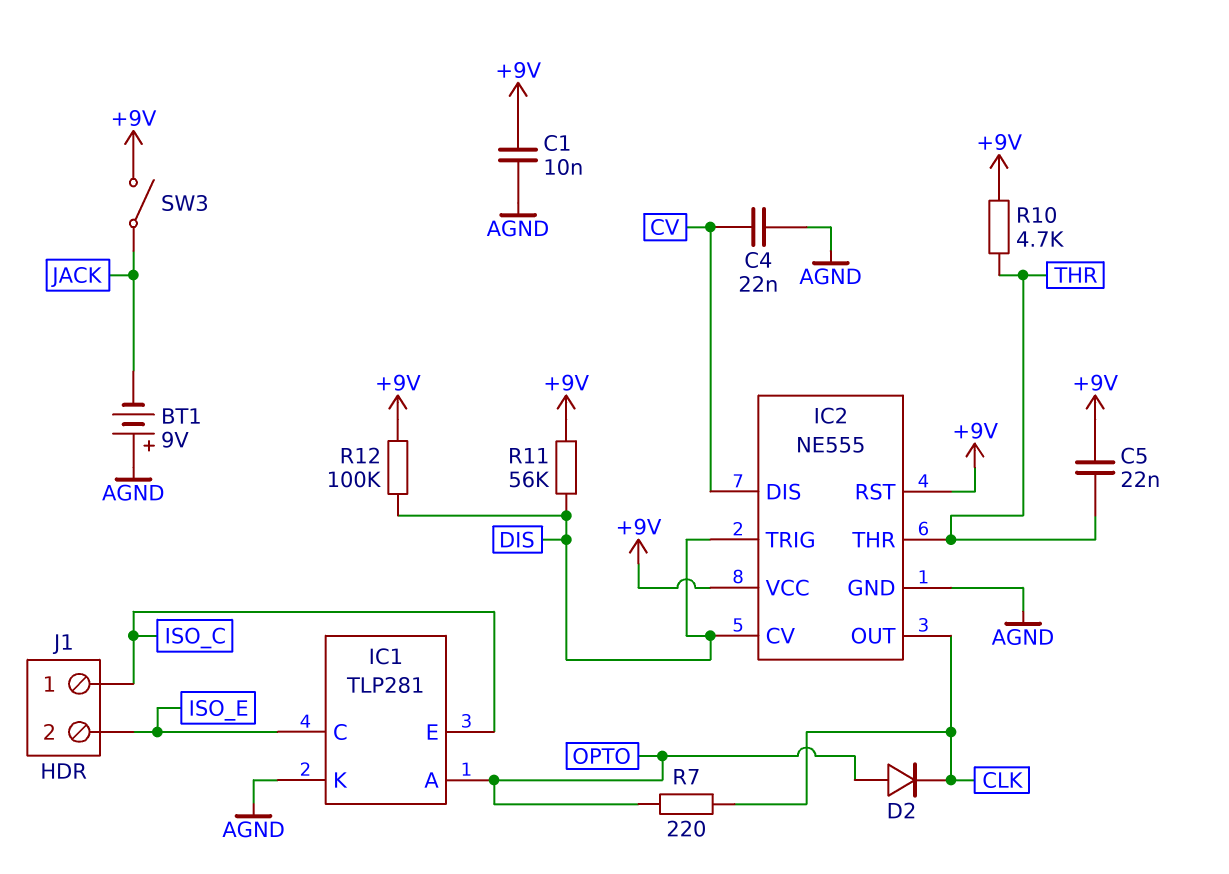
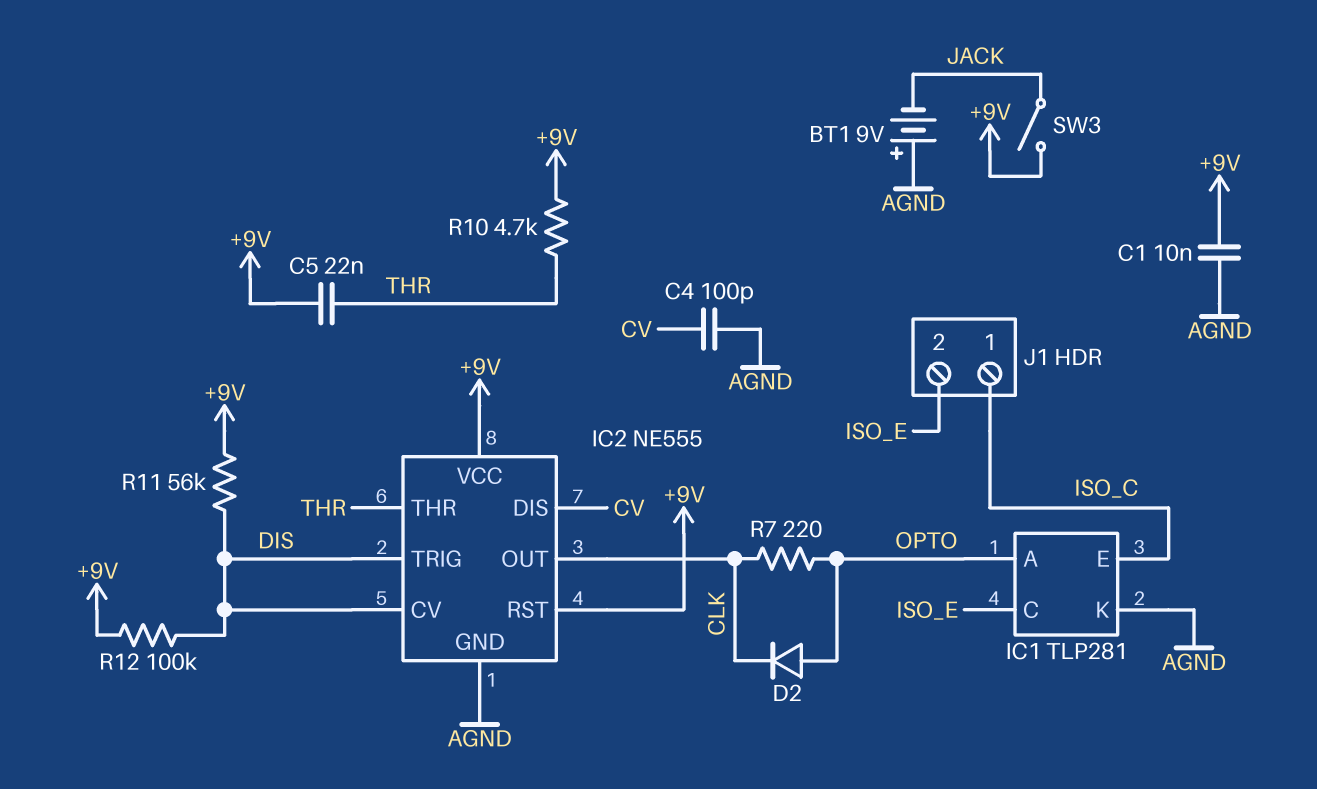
C4: 22nF (AGND, CV) -> 100pF (AGND, CV)

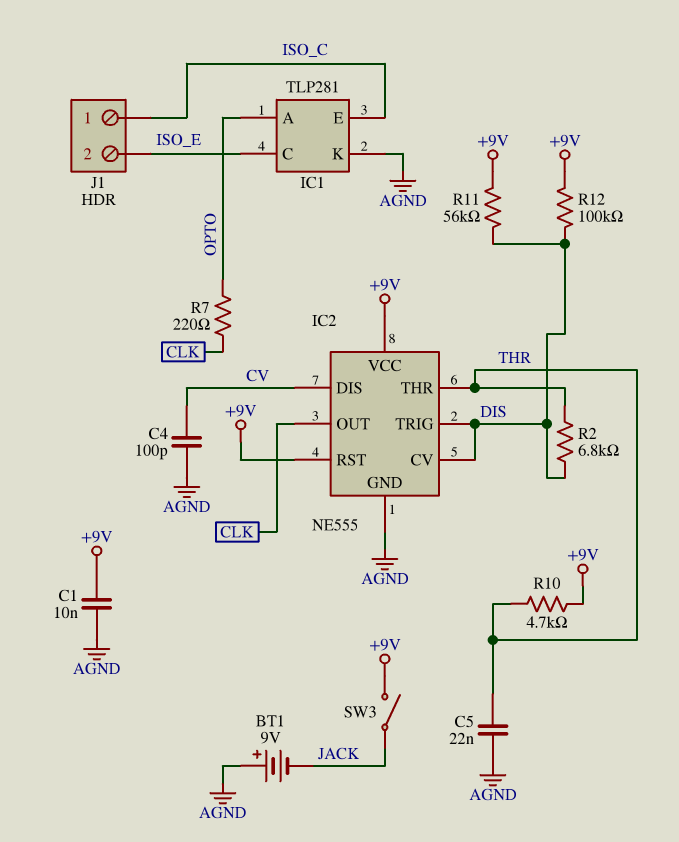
C5: 22nF (+9V, THR) -> 22nF (AGND, THR)
D2: diode (A OPTO, K CLK) -> none
R2: none -> 6.8k (DIS, THR)

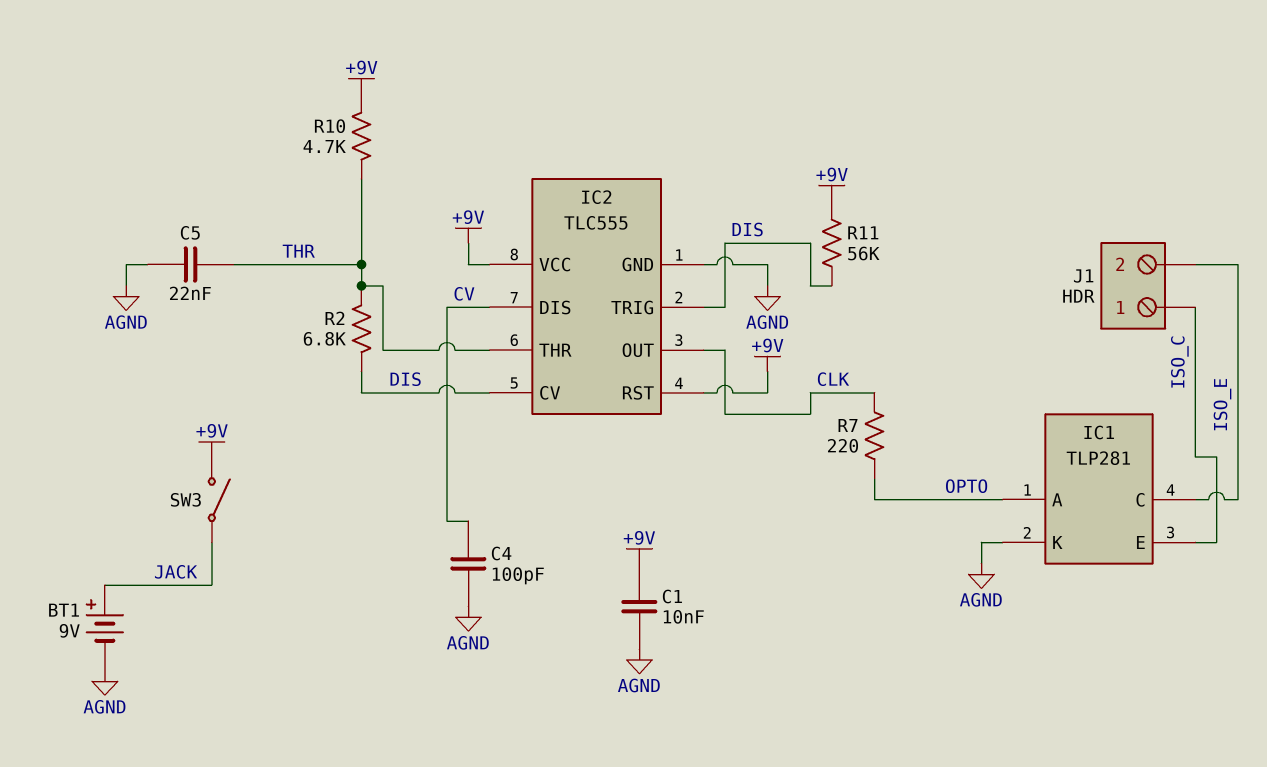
BT1: 9V (plus AGND, minus JACK) -> 9V (plus JACK, minus AGND)
IC2: NE555 -> TLC555
R12: 100k (+9V, DIS) -> none

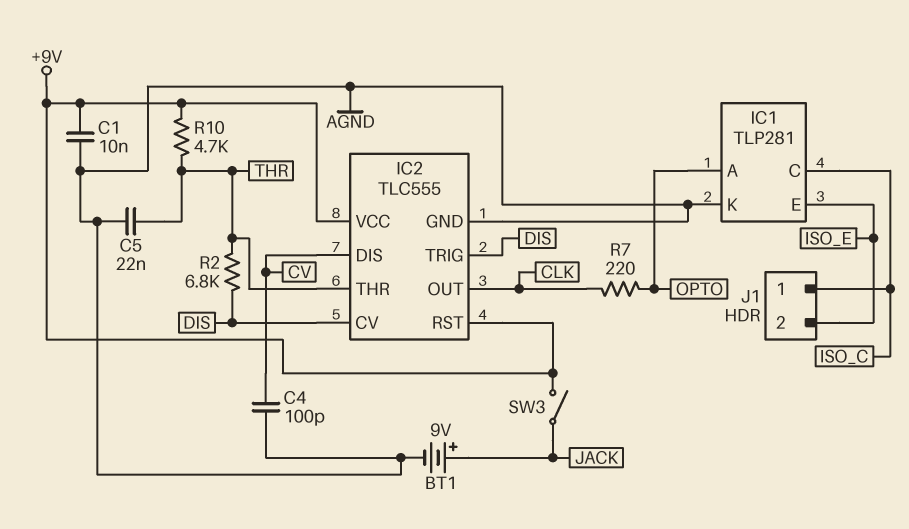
IC1 pin C: ISO_E -> ISO_C
IC1 pin E: ISO_C -> ISO_E
R11: 56k (+9V, DIS) -> none

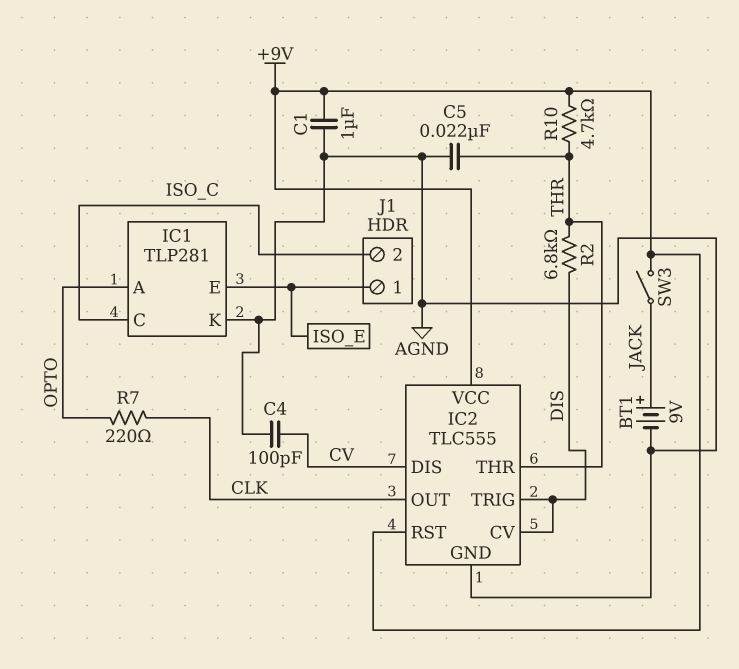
C1: 10nF (+9V, AGND) -> 1uF (+9V, AGND)
J1 pin 1: ISO_C -> ISO_E
J1 pin 2: ISO_E -> ISO_C

